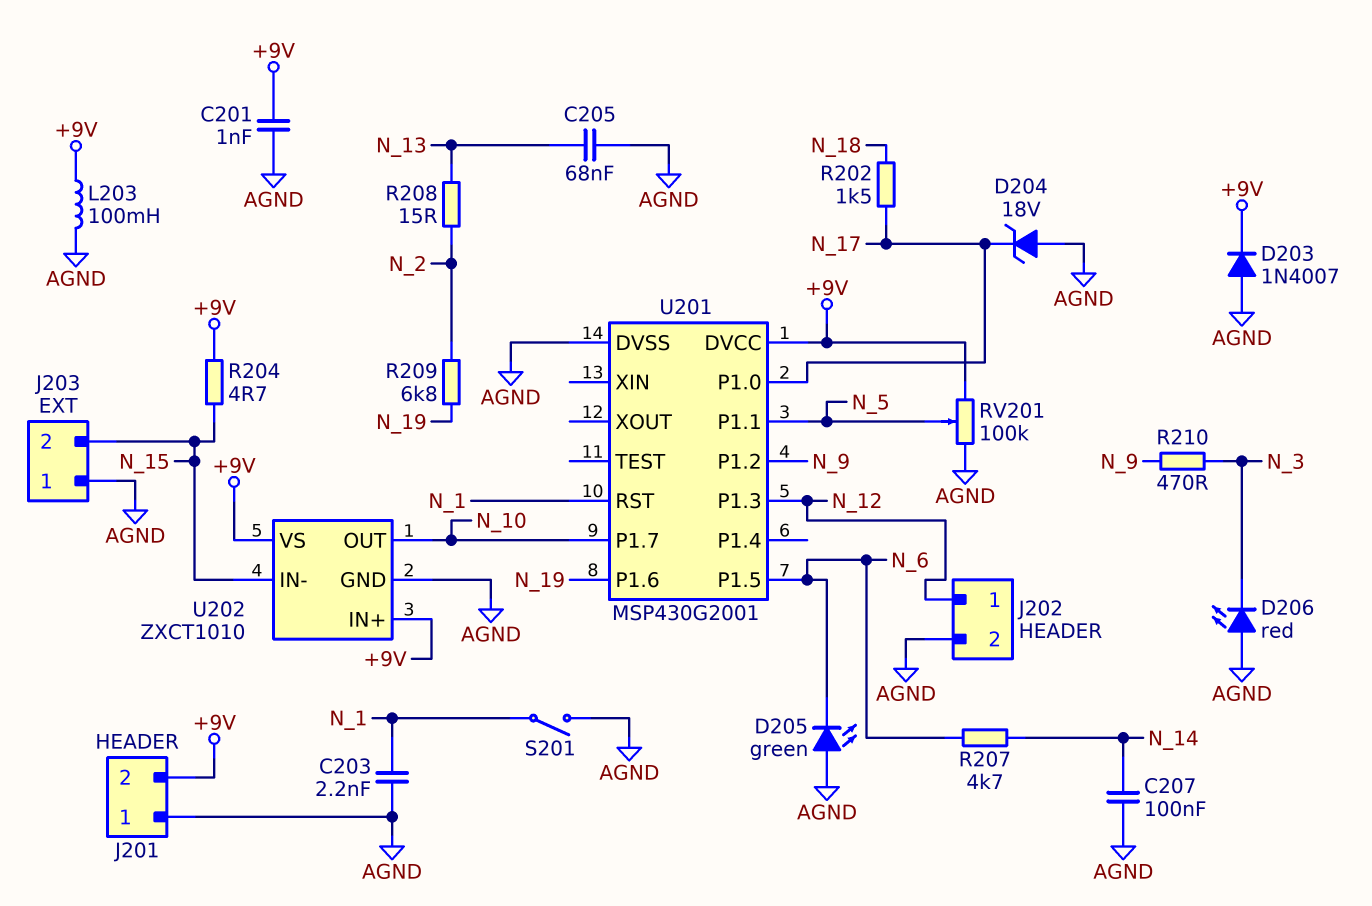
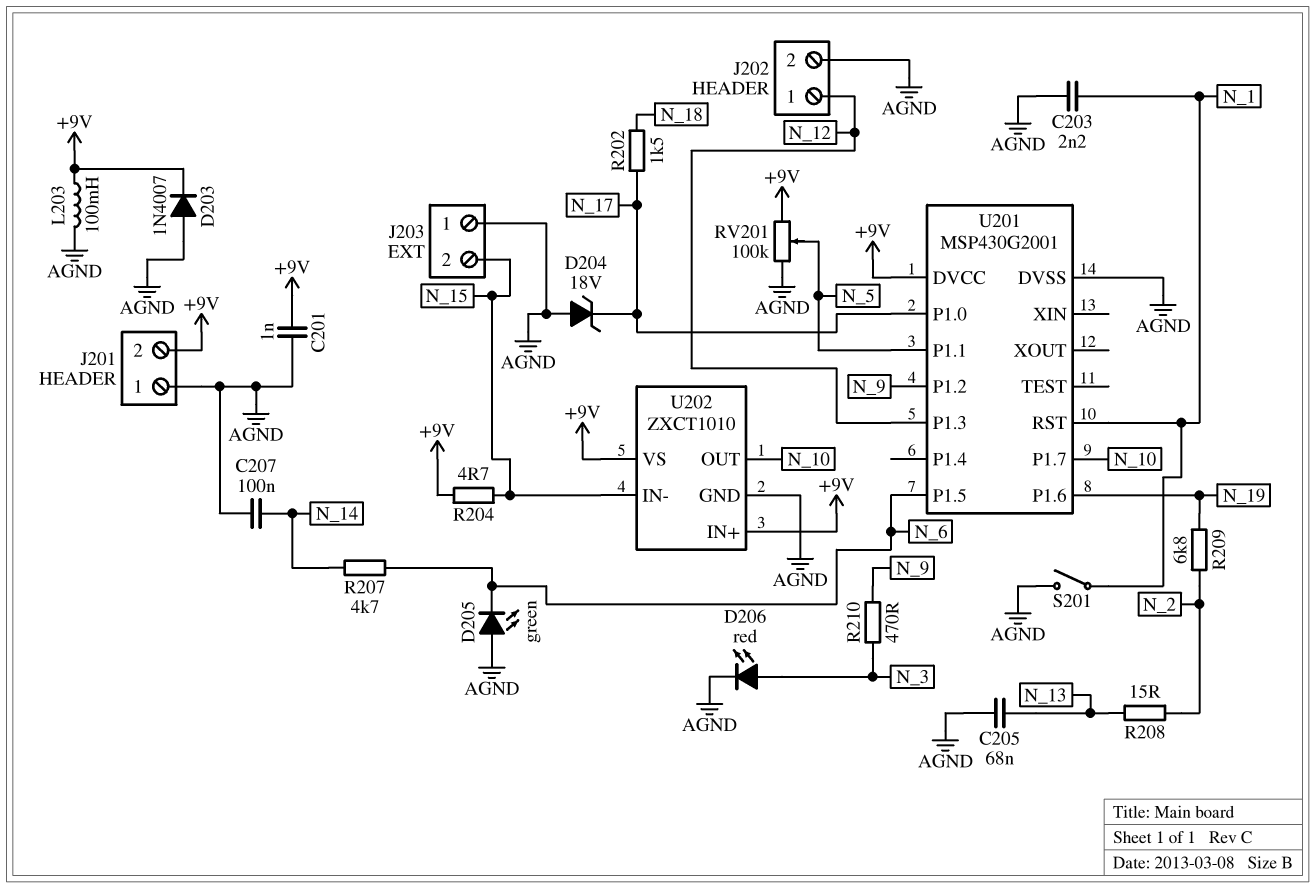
D206: LED red (A AGND, K N_3) -> LED red (A N_3, K AGND)

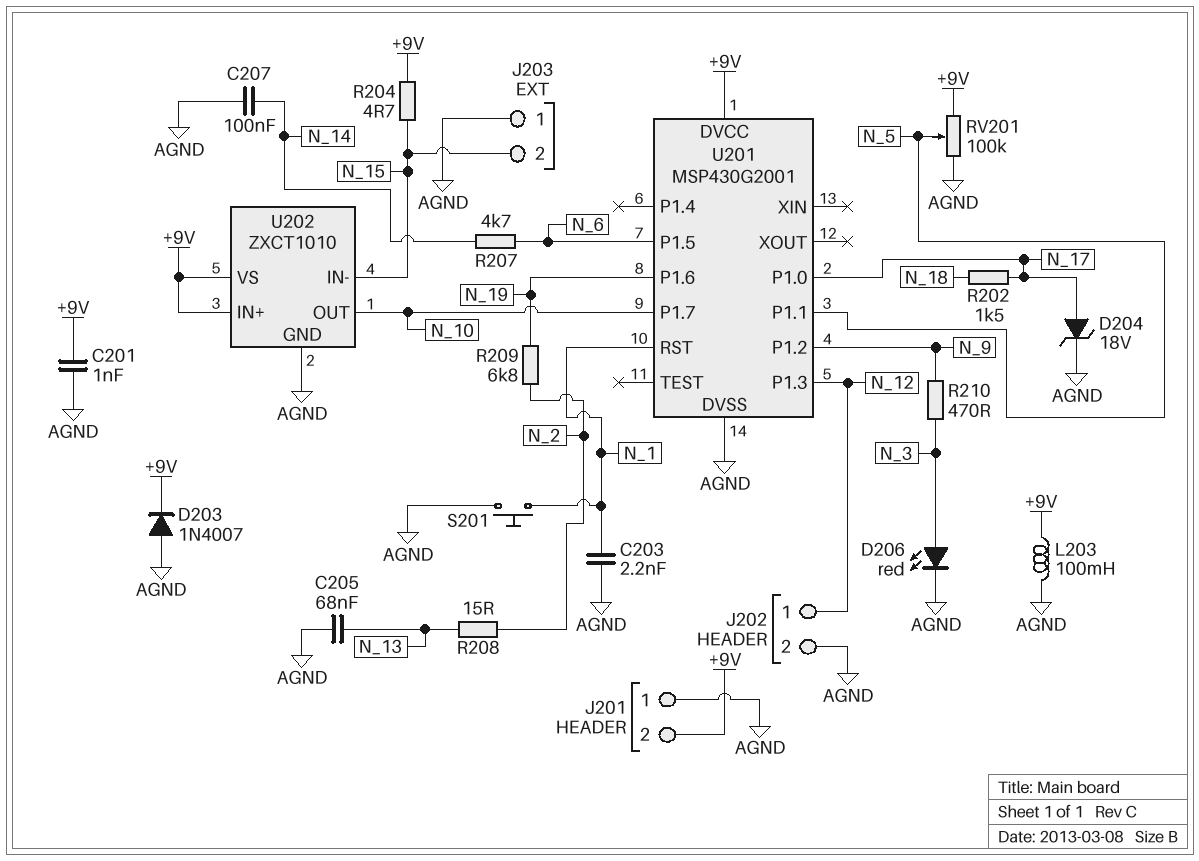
D204: zener 18V (A AGND, K N_17) -> zener 18V (A N_17, K AGND)
D205: LED green (A AGND, K N_6) -> none
S201: switch (AGND, N_1) -> button (AGND, N_1)

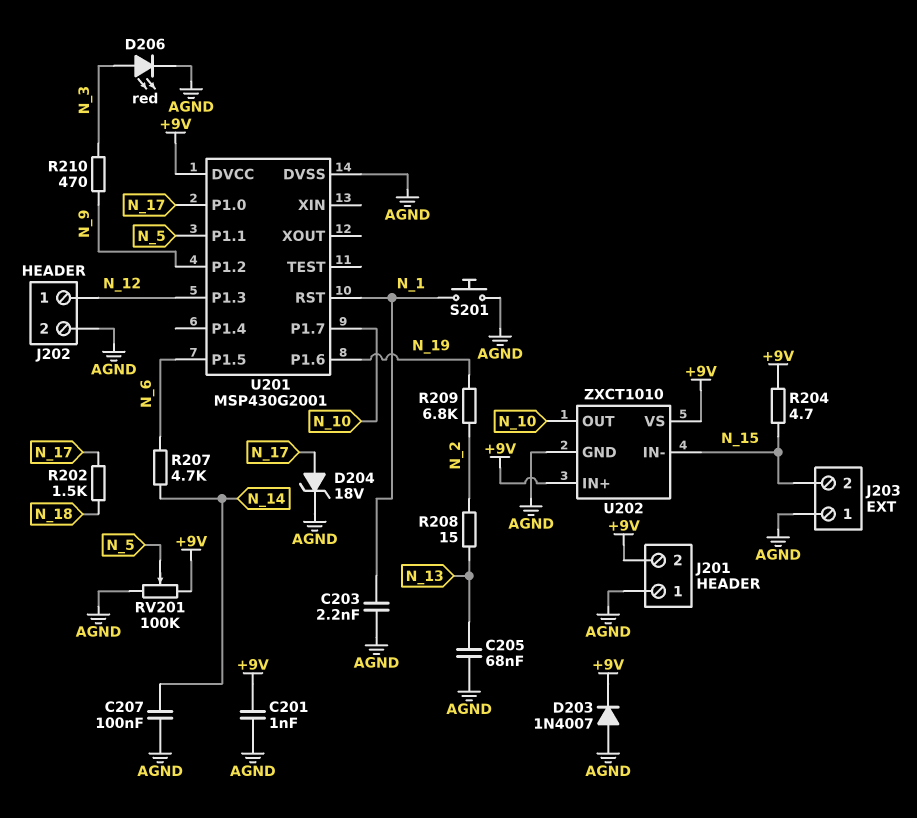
L203: 100mH (+9V, AGND) -> none

